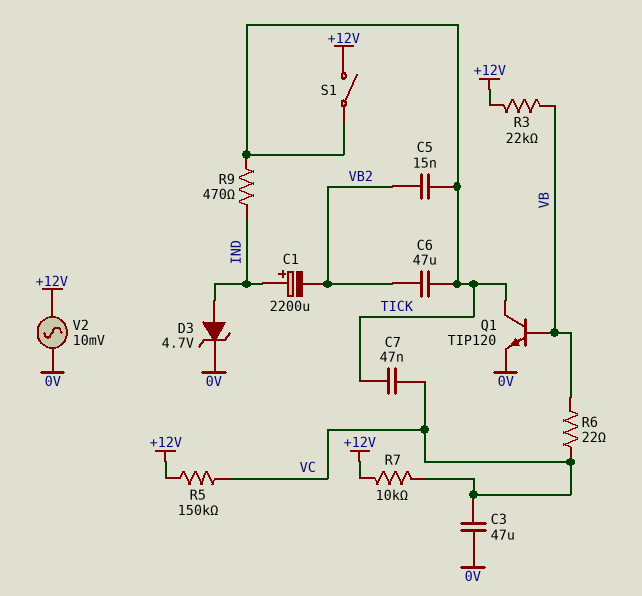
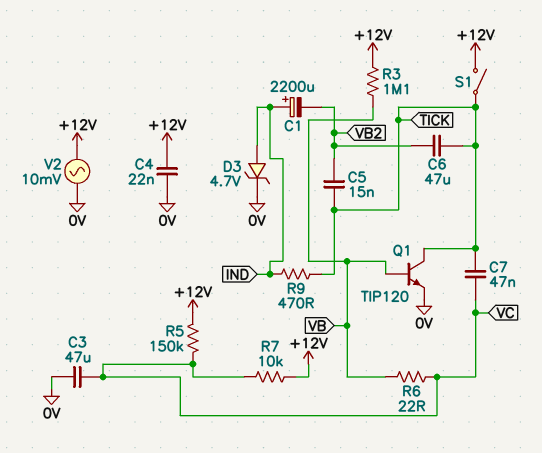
C4: none -> 22nF (+12V, 0V)
R3: 22k (+12V, VB) -> 1.1M (+12V, VB)

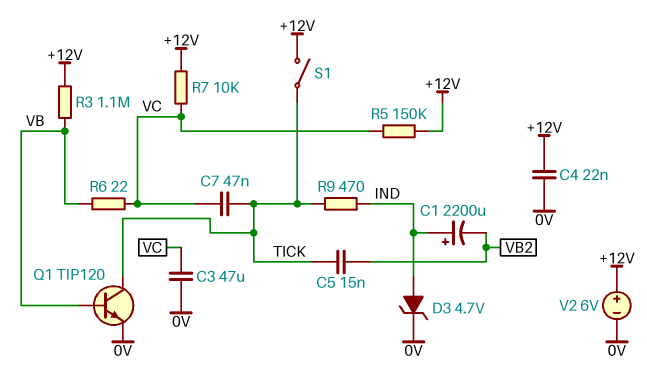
C6: 47uF (TICK, VB2) -> none
V2: AC 10mV (+12V, 0V) -> 6V (plus +12V, minus 0V)

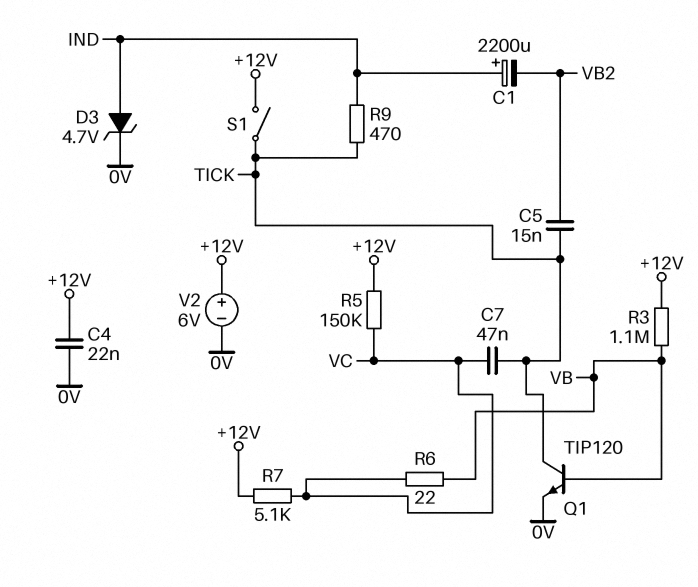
C3: 47uF (0V, VC) -> none
R7: 10k (+12V, VC) -> 5.1k (+12V, VC)

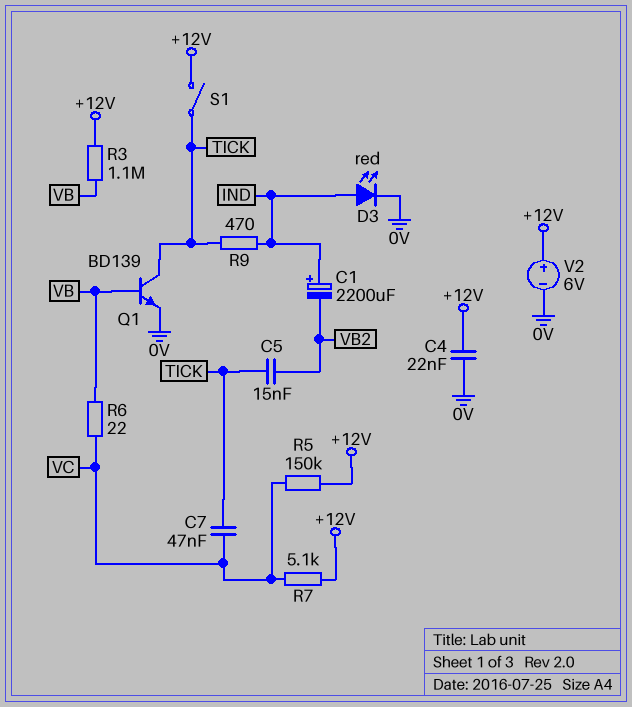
D3: zener 4.7V (A IND, K 0V) -> LED red (A IND, K 0V)
Q1: NPN TIP120 (B VB, C TICK, E 0V) -> NPN BD139 (B VB, C TICK, E 0V)

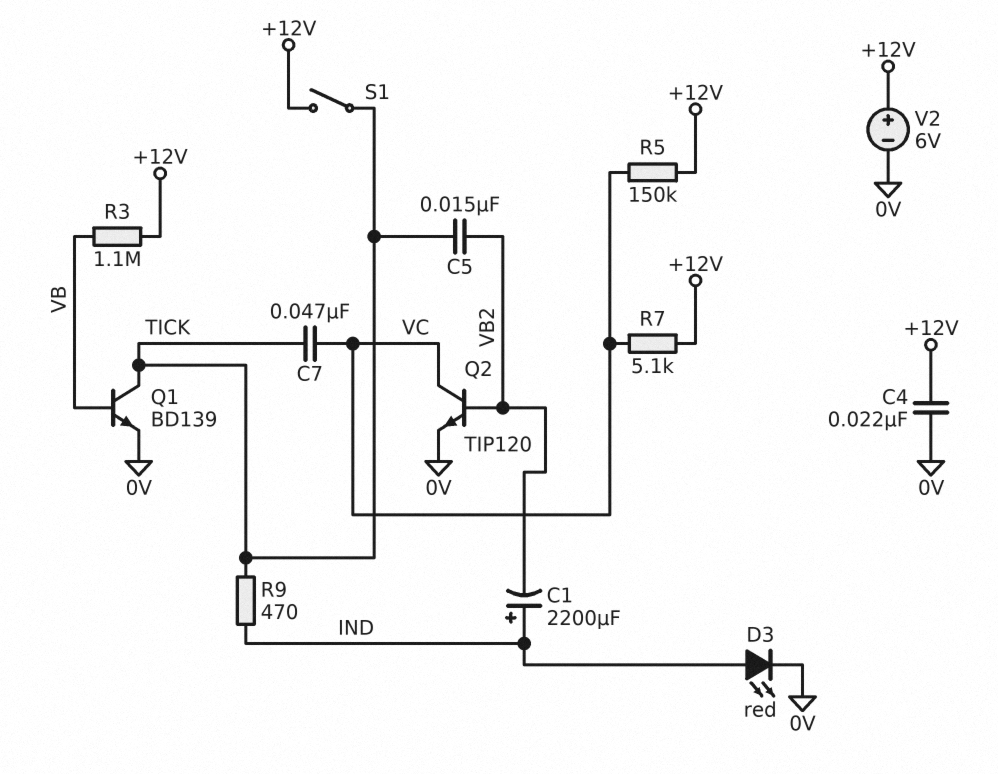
Q2: none -> NPN TIP120 (B VB2, C VC, E 0V)
R6: 22 (VB, VC) -> none

